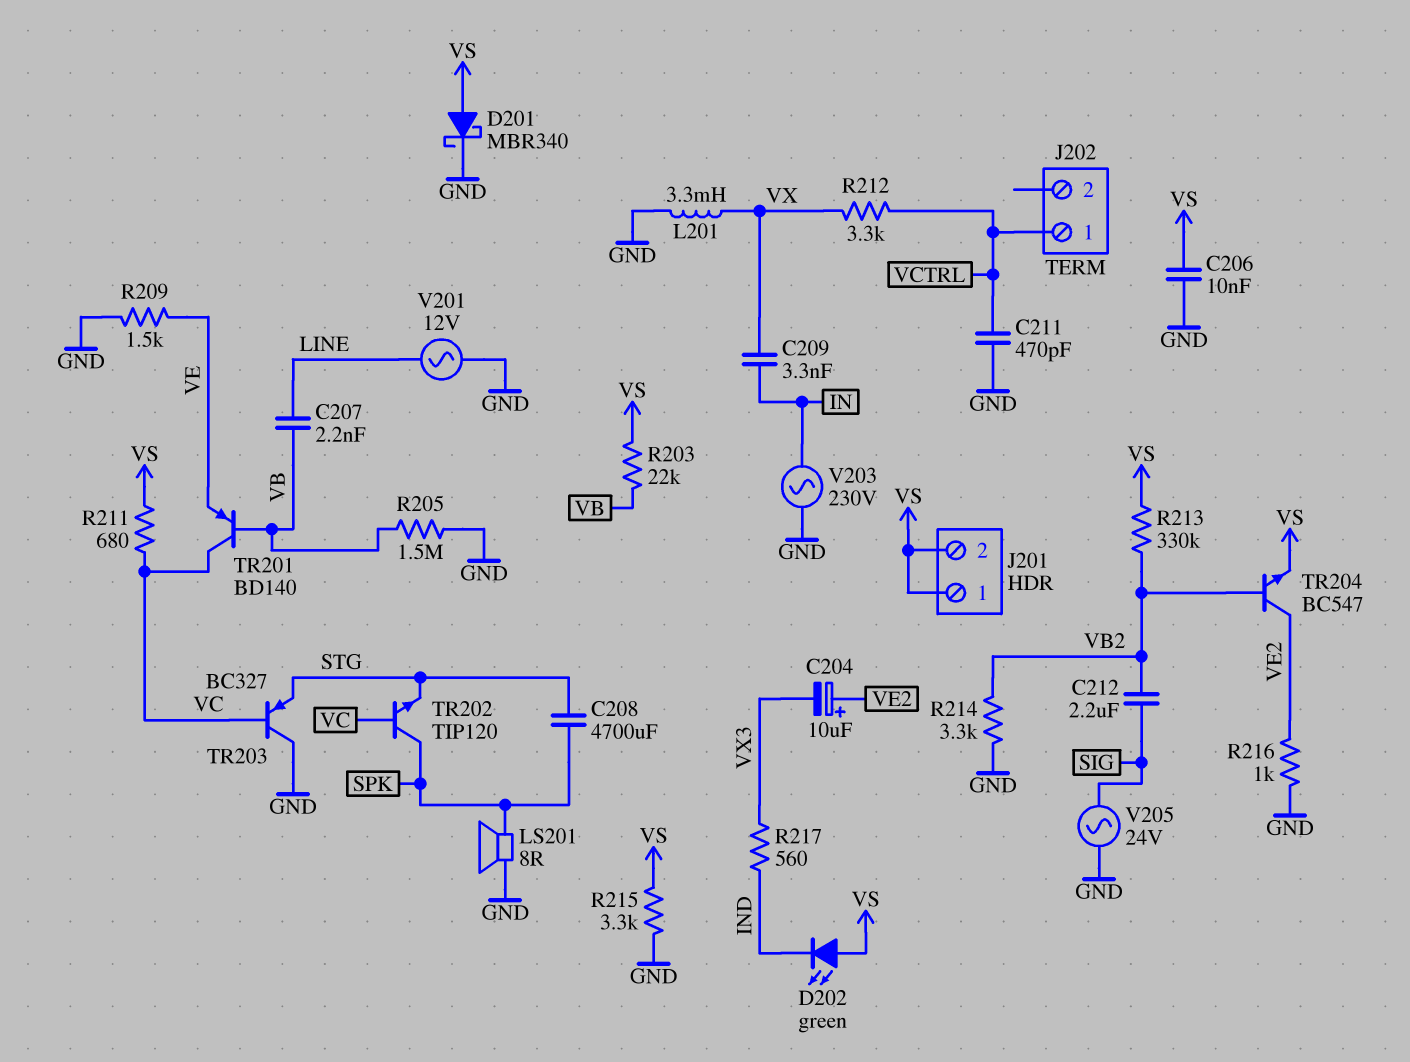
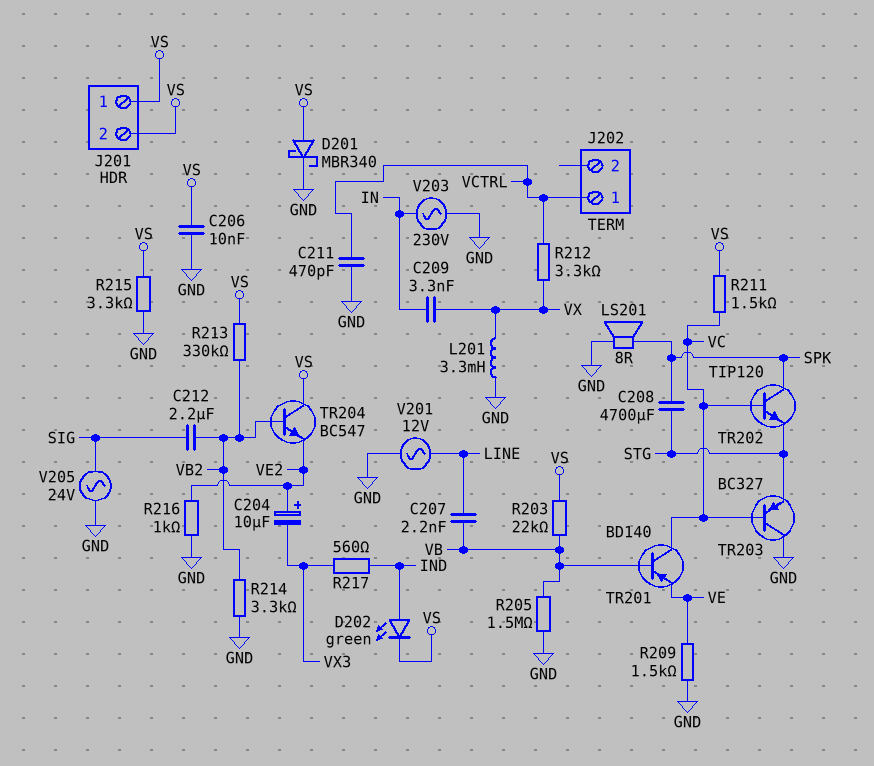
D202: LED green (A VS, K IND) -> LED green (A IND, K VS)
R211: 680 (VC, VS) -> 1.5k (VC, VS)
TR204: NPN BC547 (B VB2, C VE2, E VS) -> NPN BC547 (B VB2, C VS, E VE2)

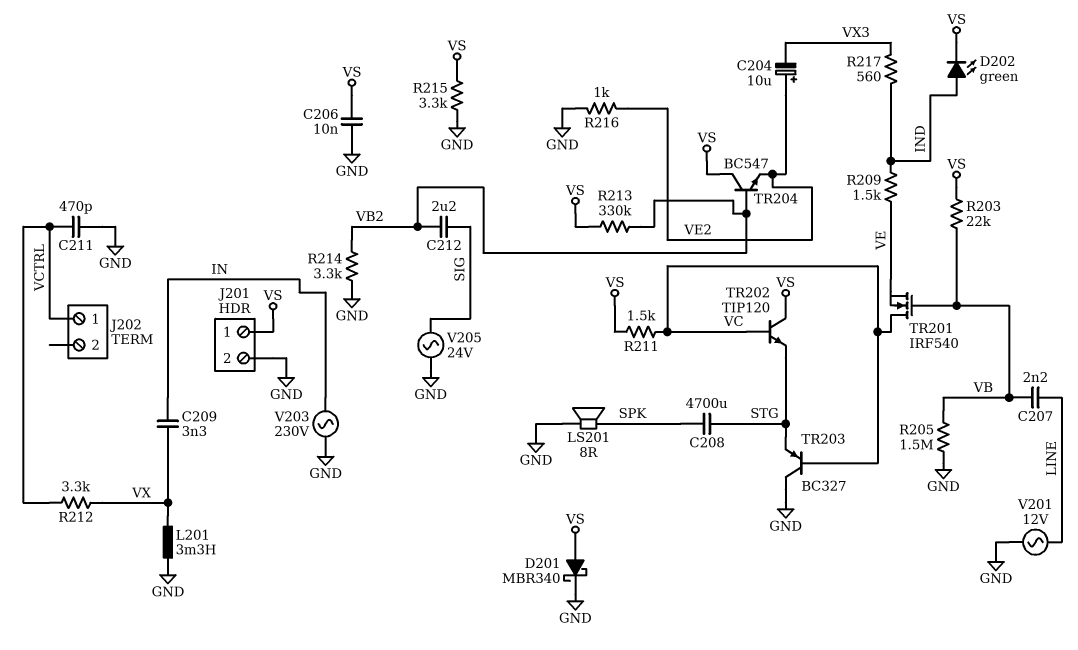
J201 pin 2: VS -> GND
R209: 1.5k (GND, VE) -> 1.5k (IND, VE)
TR201: PNP BD140 (B VB, C VC, E VE) -> NMOS IRF540 (G VB, D VC, S VE)
TR202: NPN TIP120 (B VC, C SPK, E STG) -> NPN TIP120 (B VC, C VS, E STG)

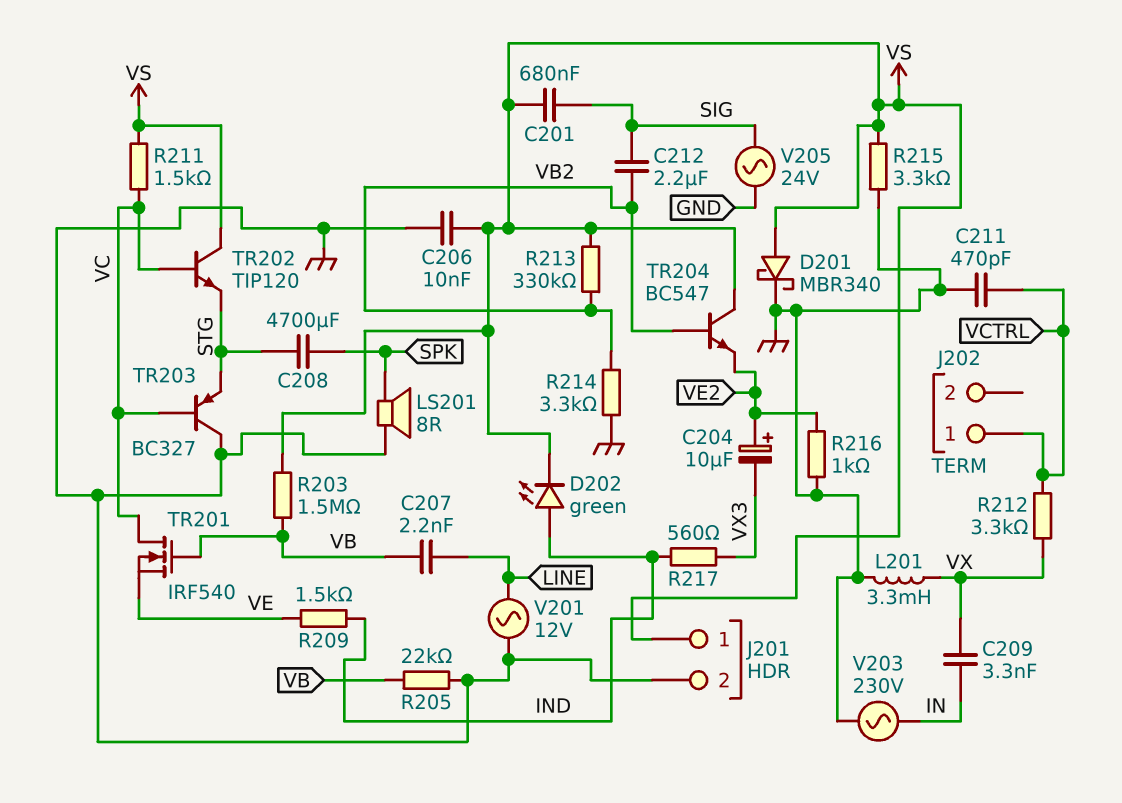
C201: none -> 680nF (SIG, VS)
R203: 22k (VB, VS) -> 1.5M (VB, VS)
R205: 1.5M (GND, VB) -> 22k (GND, VB)

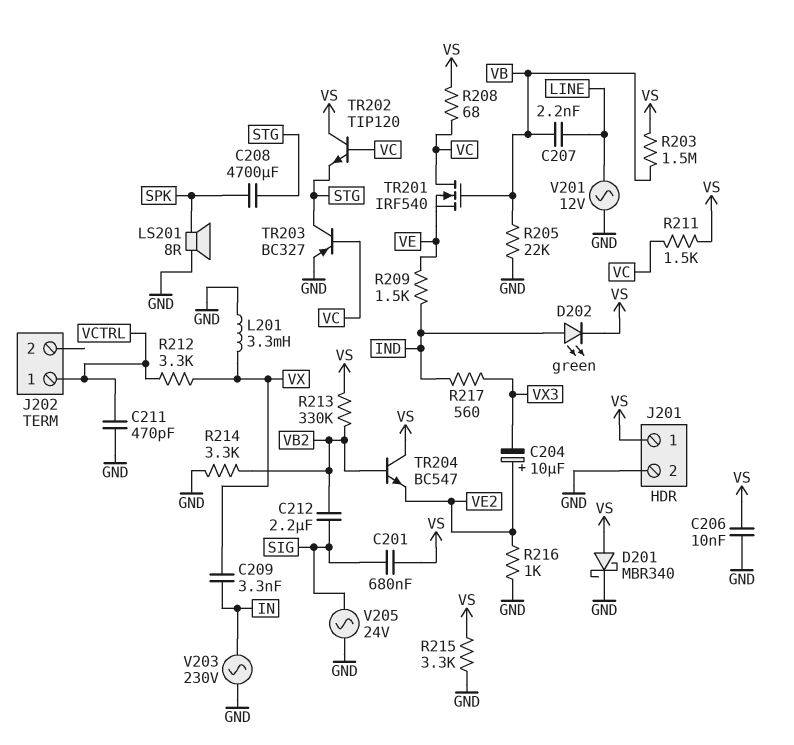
R208: none -> 68 (VC, VS)
TR203: PNP BC327 (B VC, C GND, E STG) -> PNP BC327 (B VC, C STG, E GND)

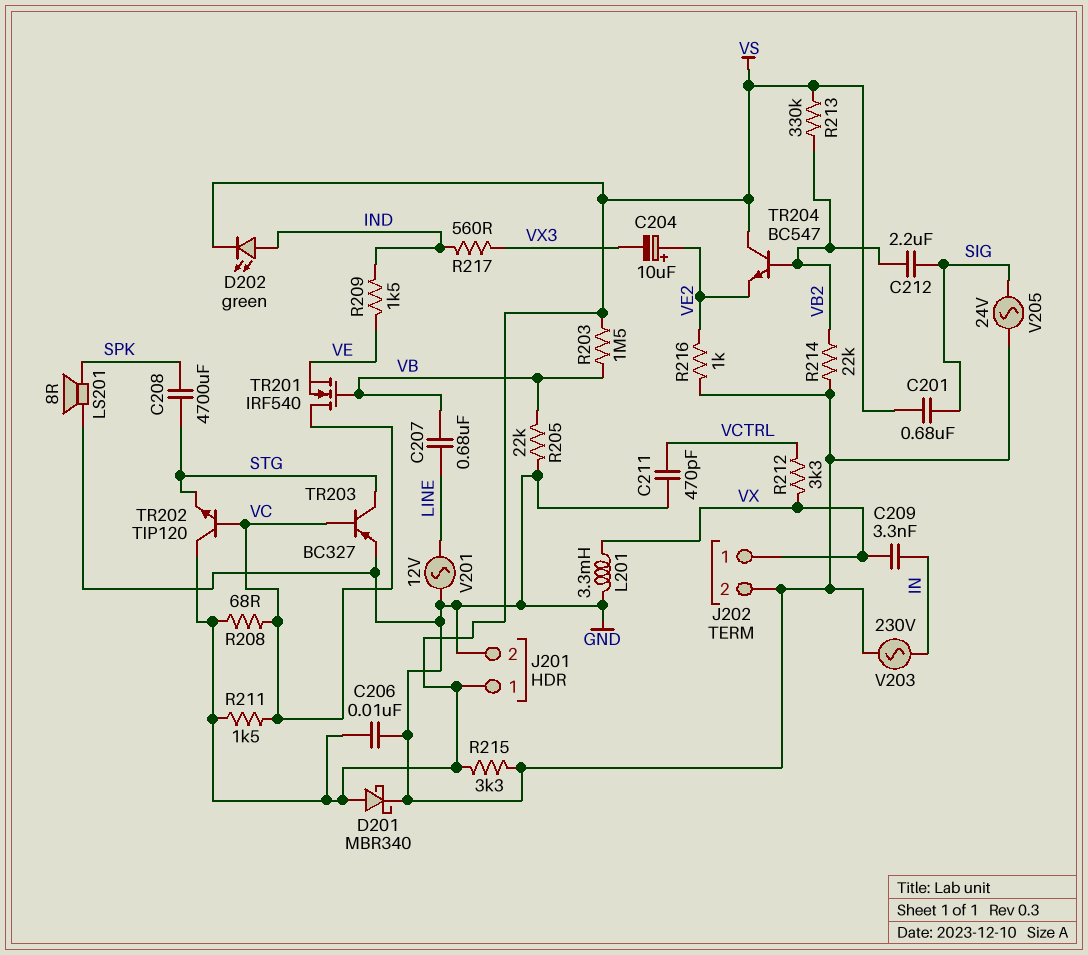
C207: 2.2nF (LINE, VB) -> 680nF (LINE, VB)
J202 pin 1: VCTRL -> VX
J202 pin 2: none -> GND
R214: 3.3k (GND, VB2) -> 22k (GND, VB2)

